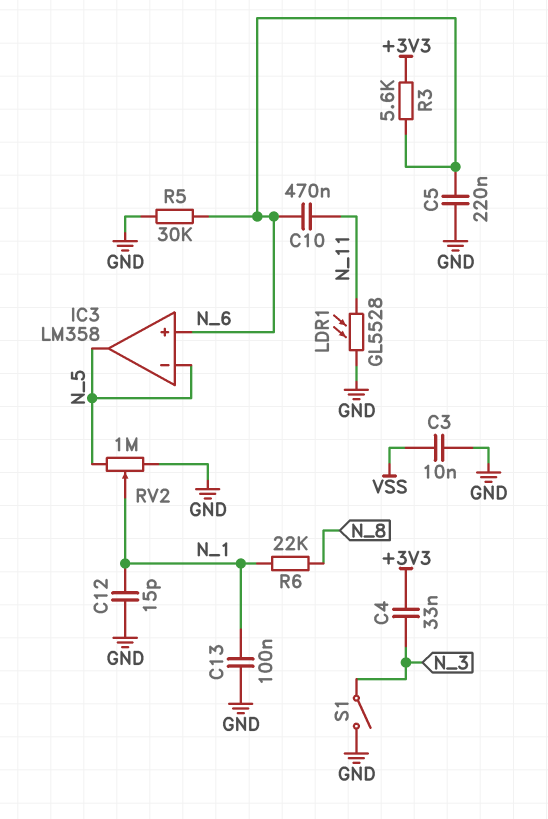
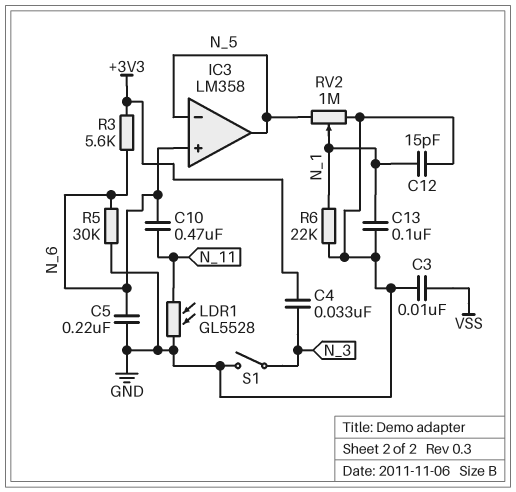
R6: 22k (N_1, N_8) -> 22k (GND, N_1)

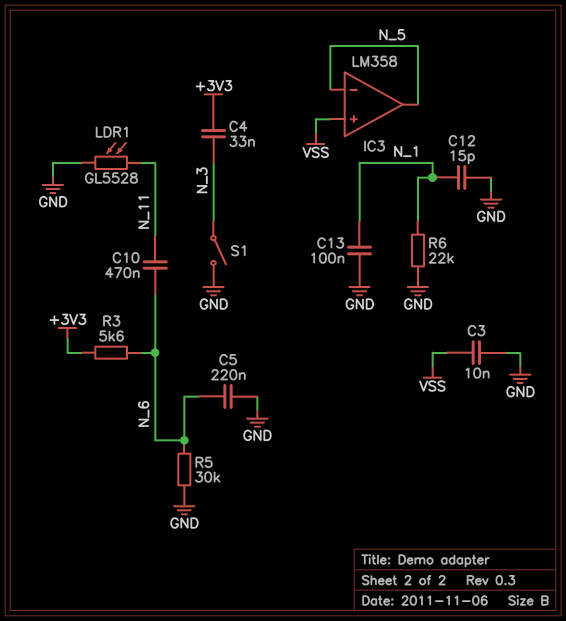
IC3 pin in+: N_6 -> VSS
RV2: 1M (GND, N_5, wiper N_1) -> none

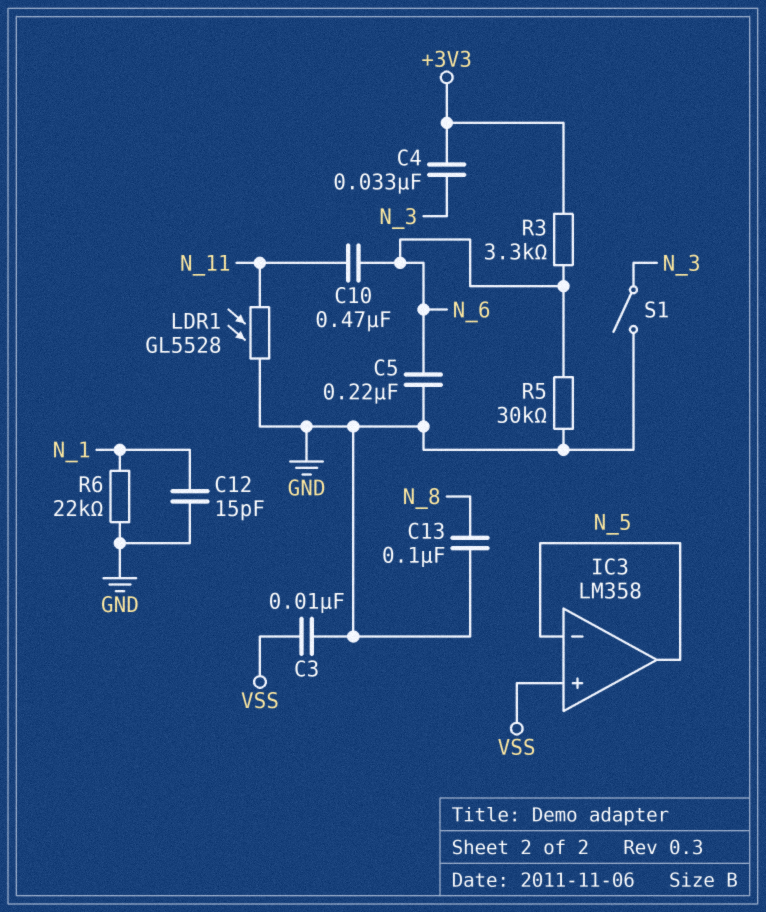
C13: 100nF (GND, N_1) -> 100nF (GND, N_8)
R3: 5.6k (+3V3, N_6) -> 3.3k (+3V3, N_6)

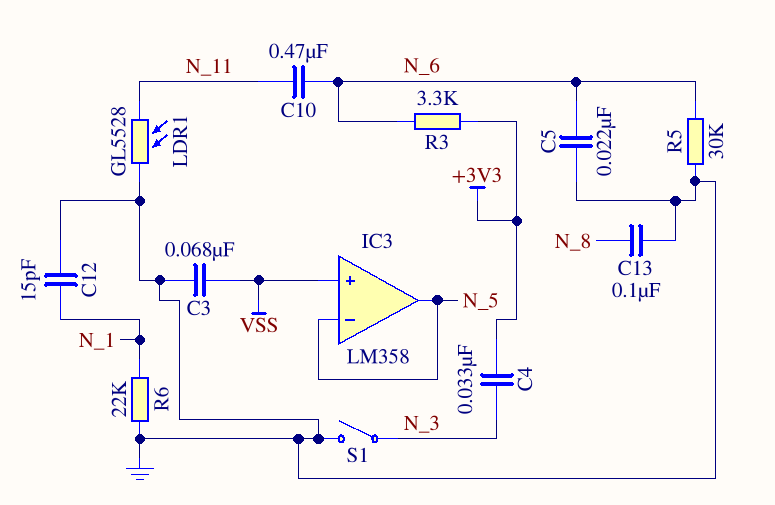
C3: 10nF (GND, VSS) -> 68nF (GND, VSS)
C5: 220nF (GND, N_6) -> 22nF (GND, N_6)

